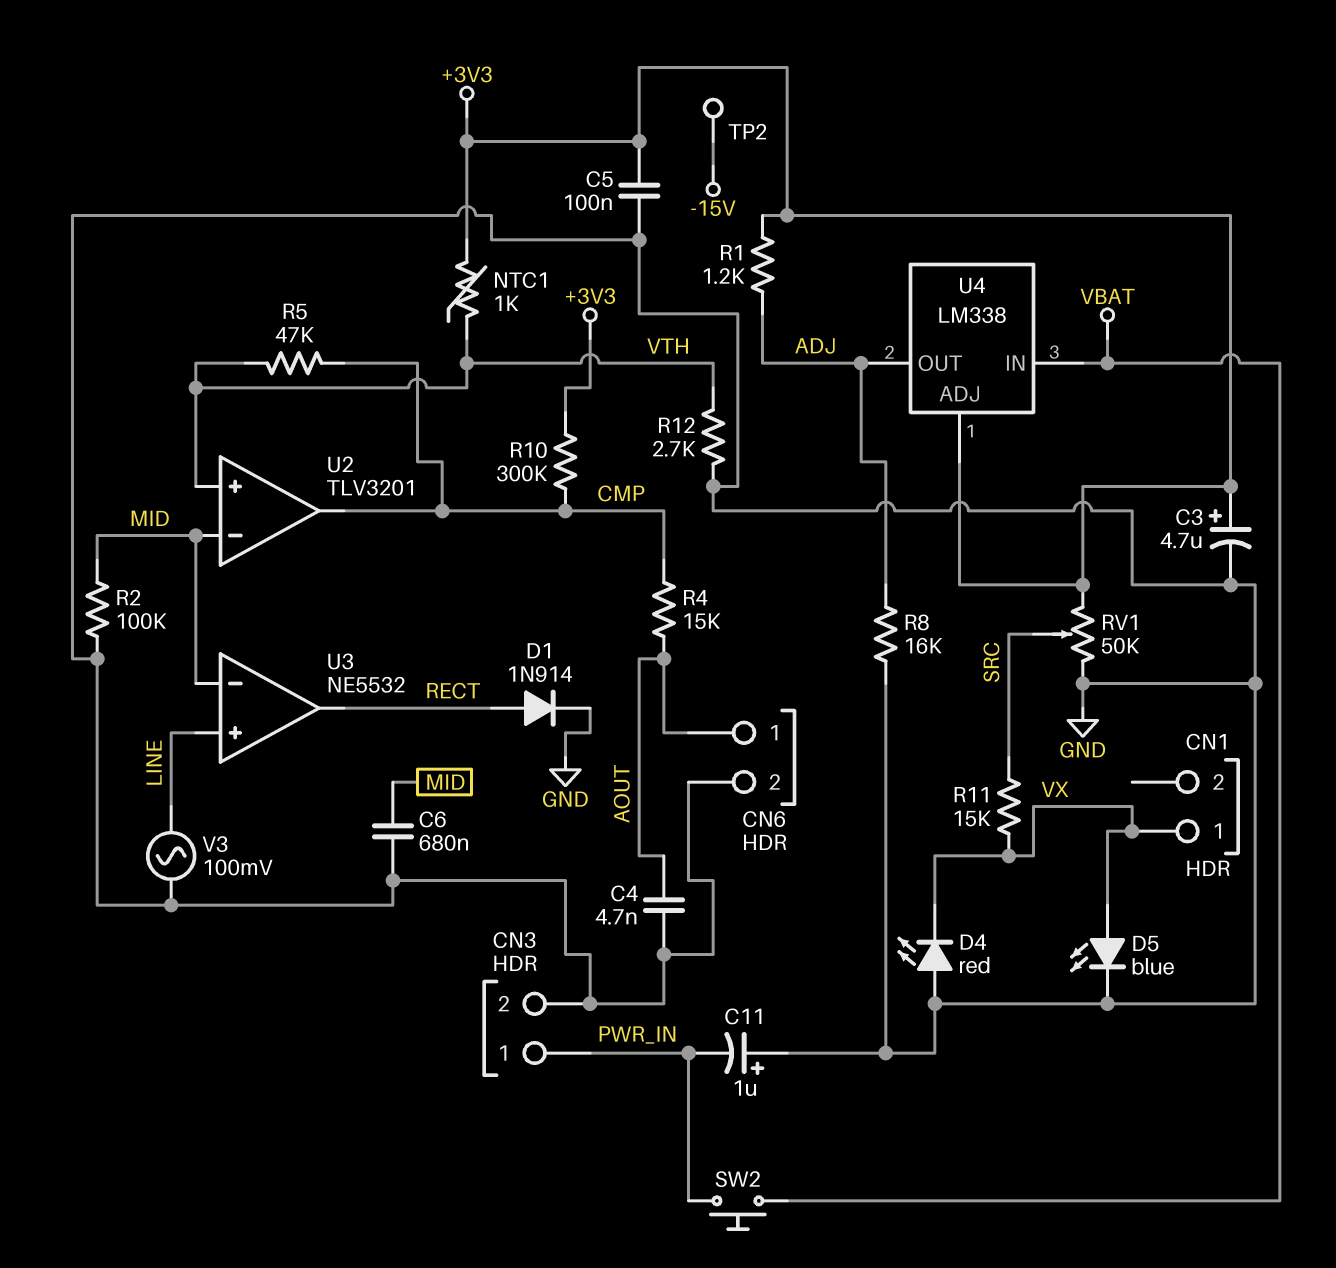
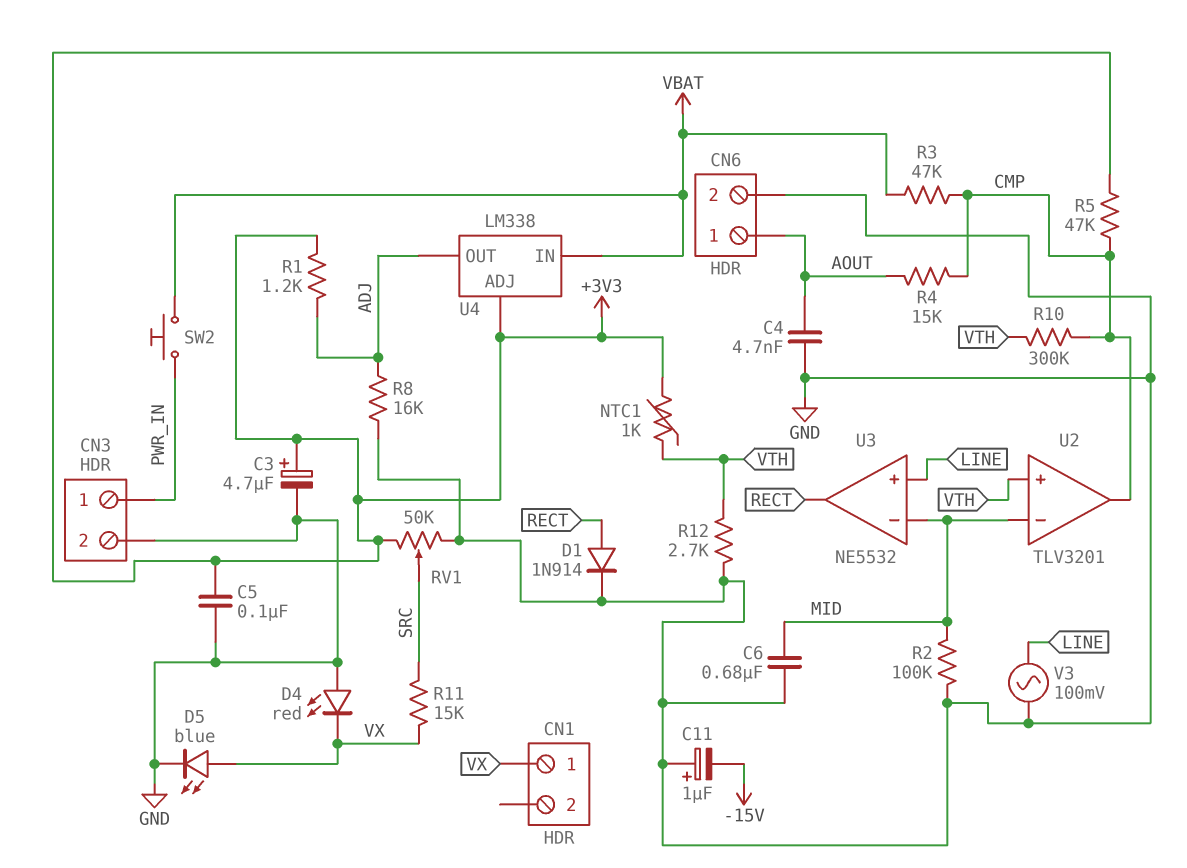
C11: 1uF (plus GND, minus PWR_IN) -> 1uF (plus GND, minus -15V)
R3: none -> 47k (CMP, VBAT)
R5: 47k (CMP, VTH) -> 47k (+3V3, CMP)
R10: 300k (+3V3, CMP) -> 300k (CMP, VTH)
TP2: test point (-15V) -> none

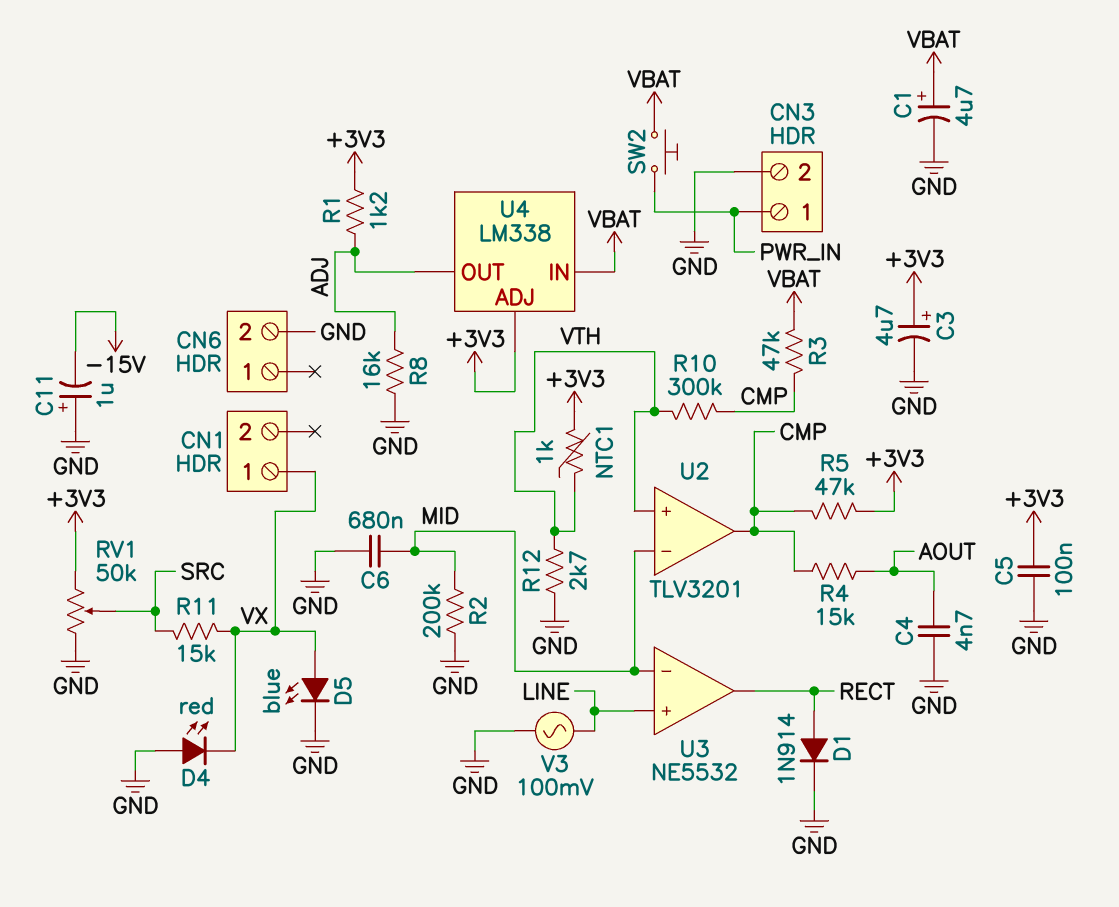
C1: none -> 4.7uF (plus VBAT, minus GND)
CN6 pin 1: AOUT -> none
R2: 100k (GND, MID) -> 200k (GND, MID)

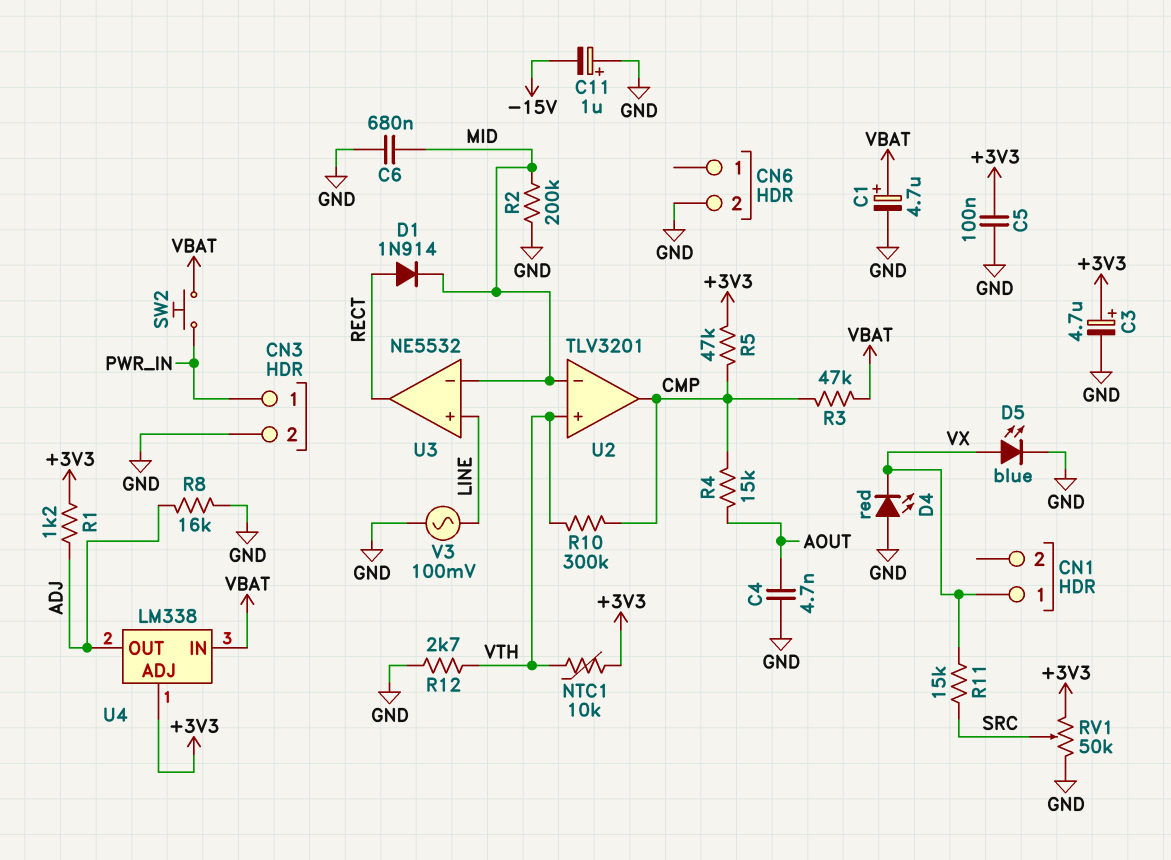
D1: diode 1N914 (A RECT, K GND) -> diode 1N914 (A RECT, K MID)
NTC1: 1k (+3V3, VTH) -> 10k (+3V3, VTH)

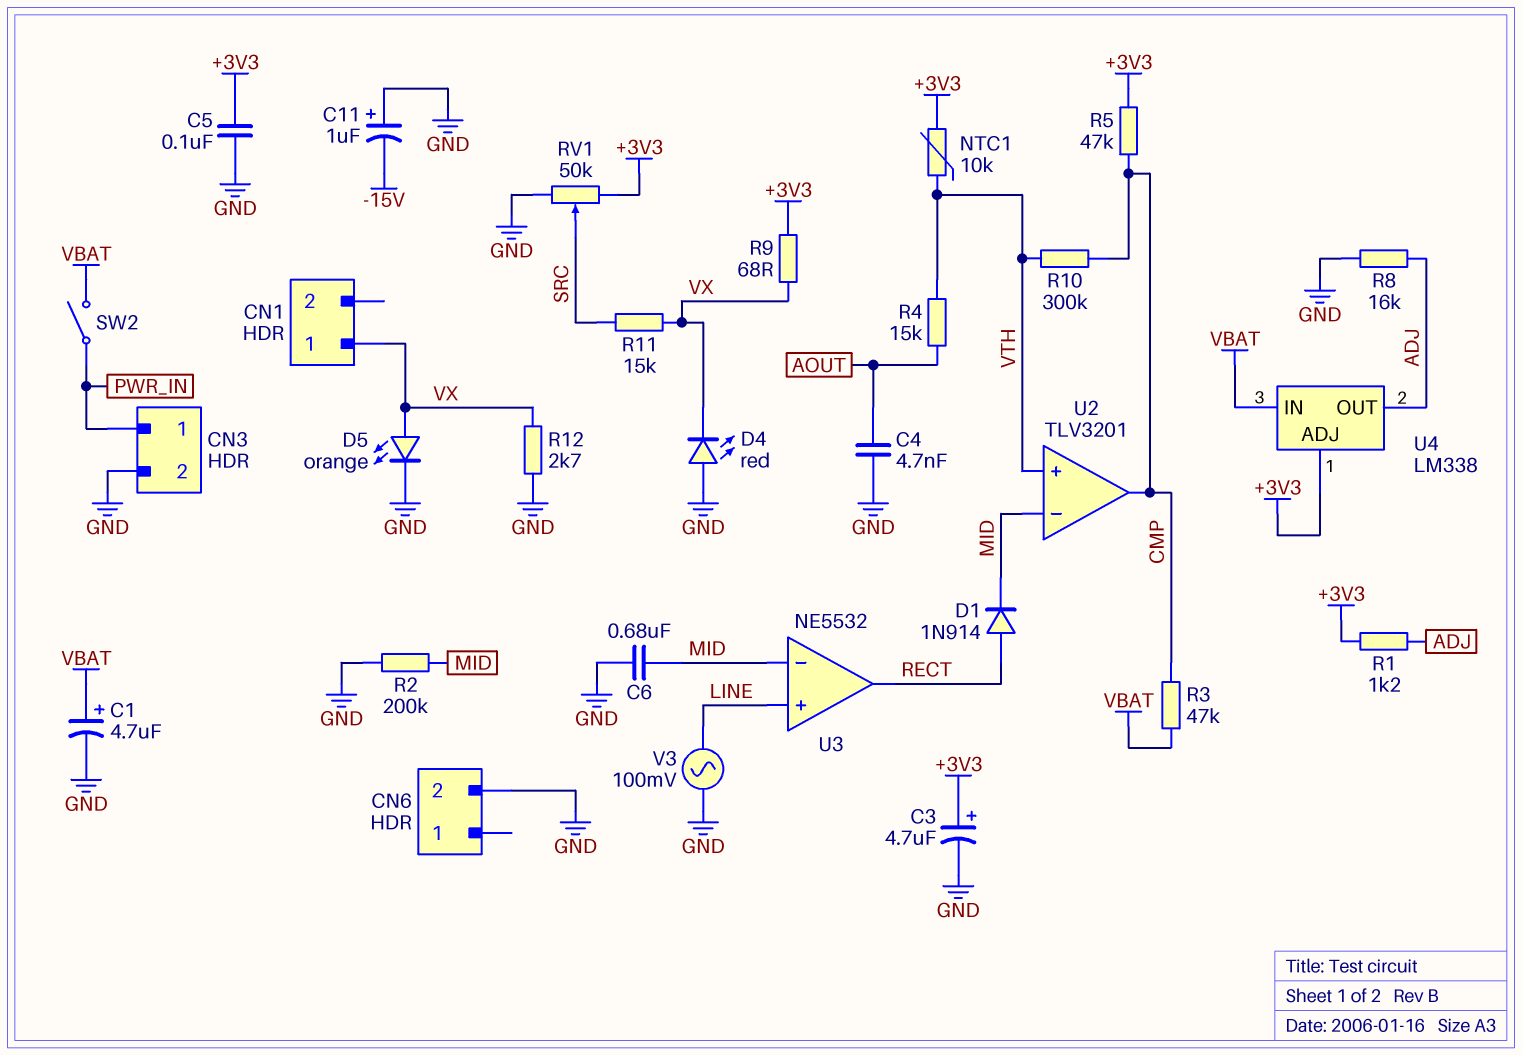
D5: LED blue (A VX, K GND) -> LED orange (A VX, K GND)
R4: 15k (AOUT, CMP) -> 15k (AOUT, VTH)
R9: none -> 68 (+3V3, VX)
R12: 2.7k (GND, VTH) -> 2.7k (GND, VX)
SW2: button (PWR_IN, VBAT) -> switch (PWR_IN, VBAT)

